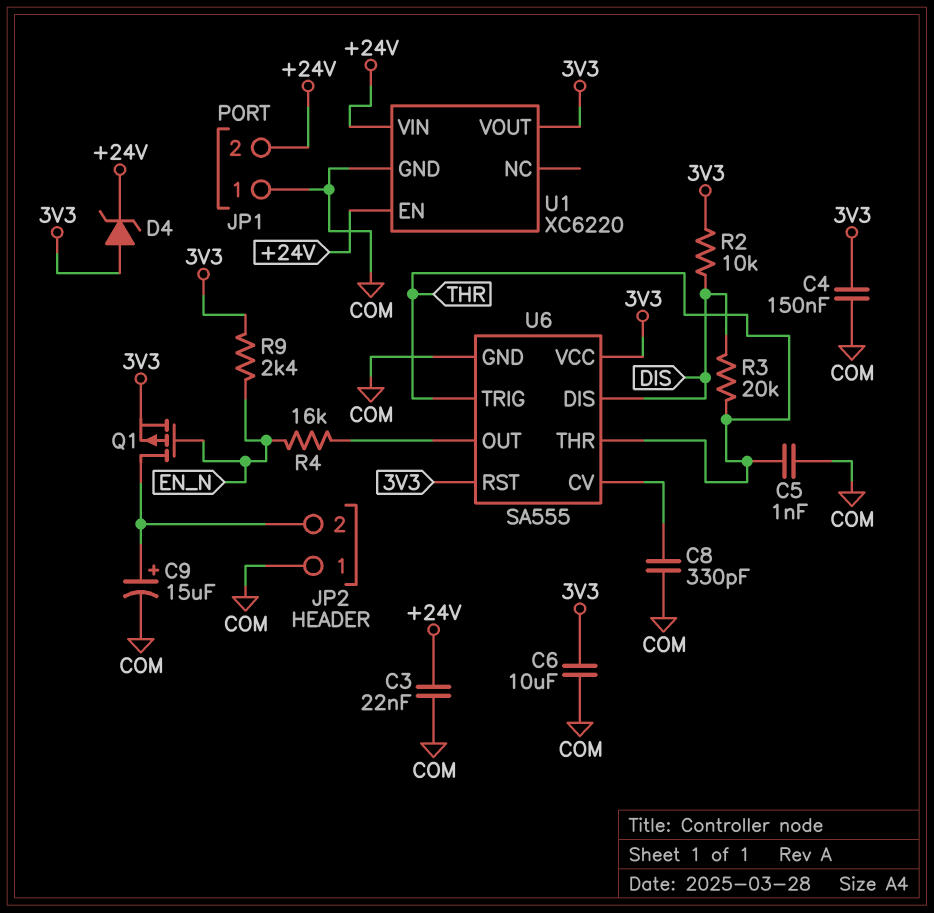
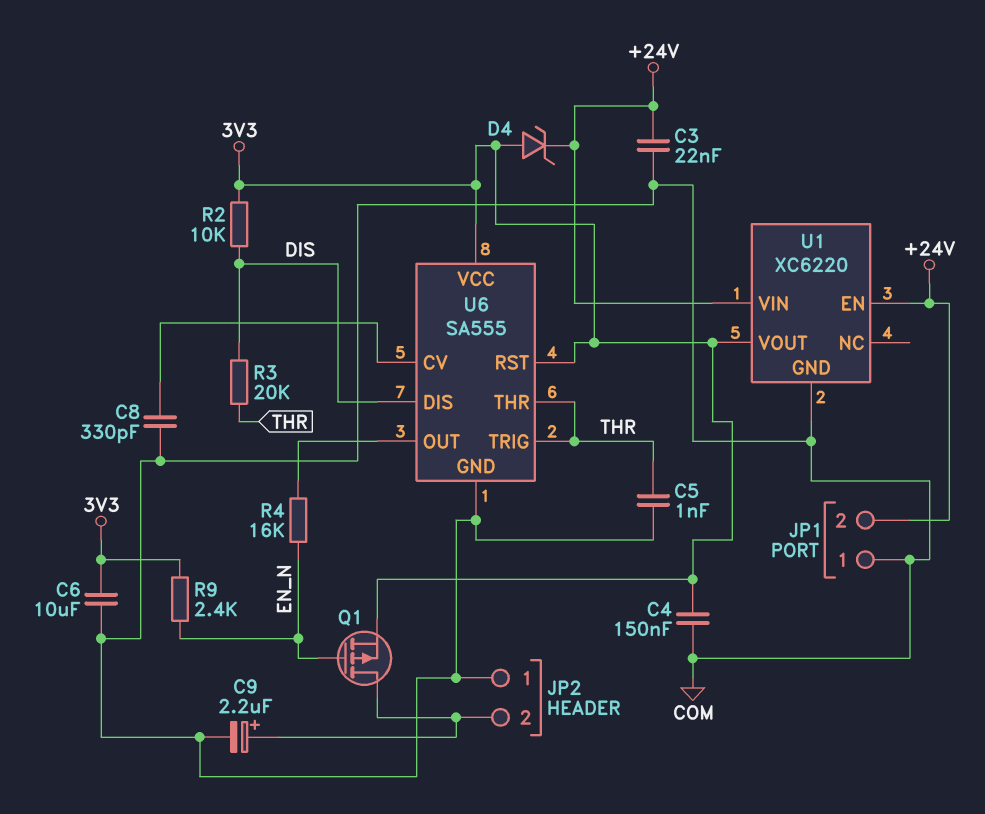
C9: 15uF (plus JP2/2, minus COM) -> 2.2uF (plus JP2/2, minus COM)

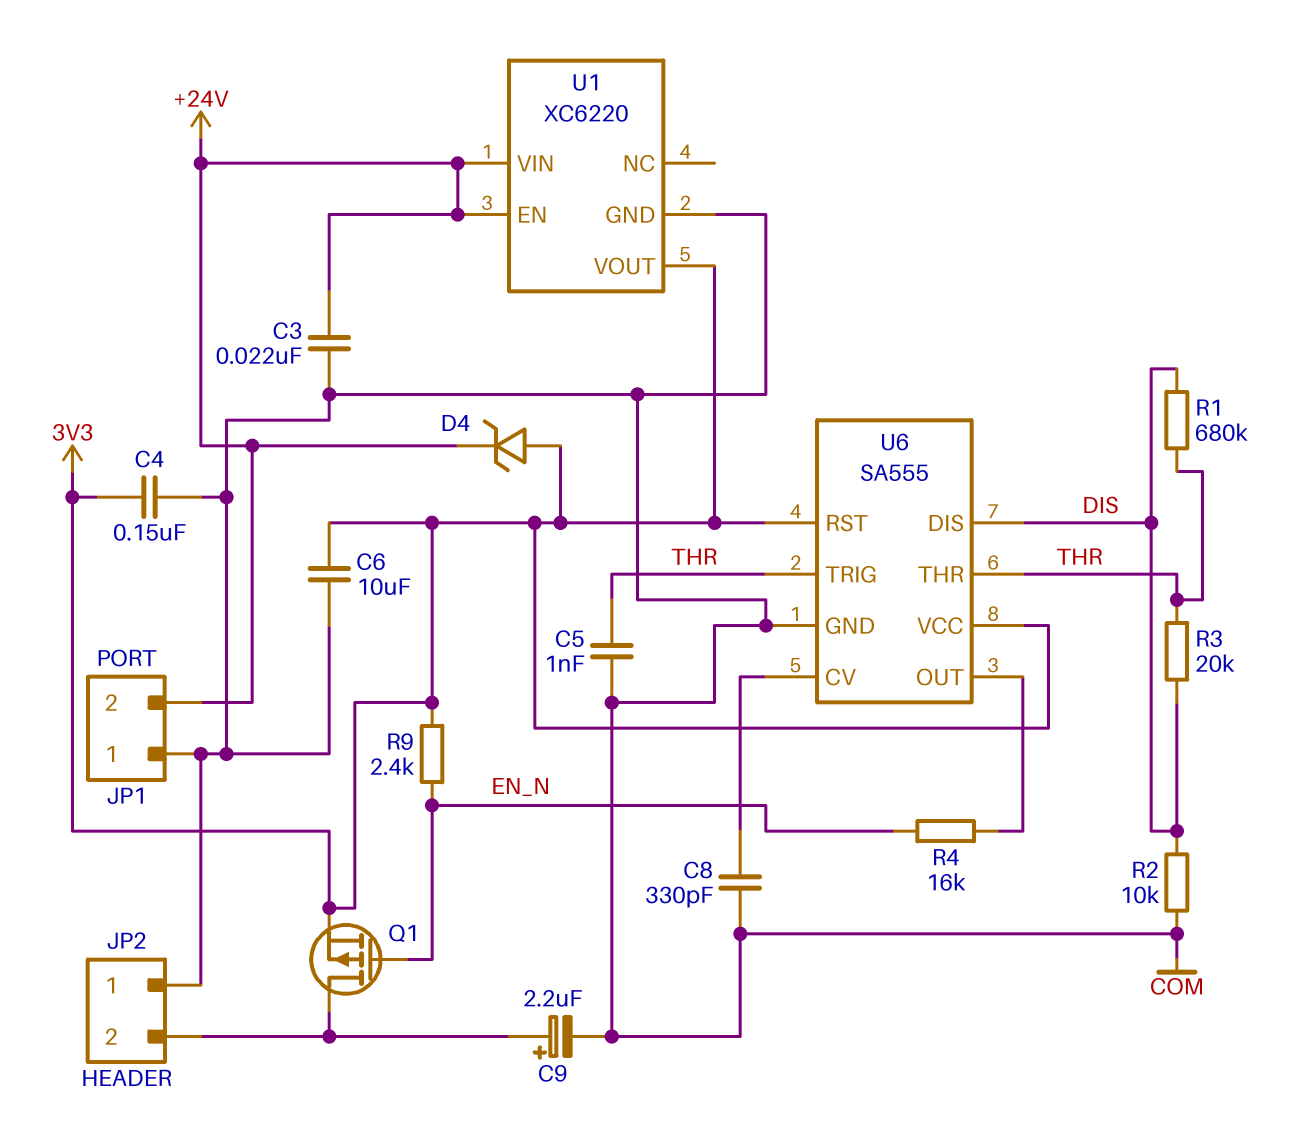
R1: none -> 680k (DIS, THR)
R2: 10k (3V3, DIS) -> 10k (COM, DIS)

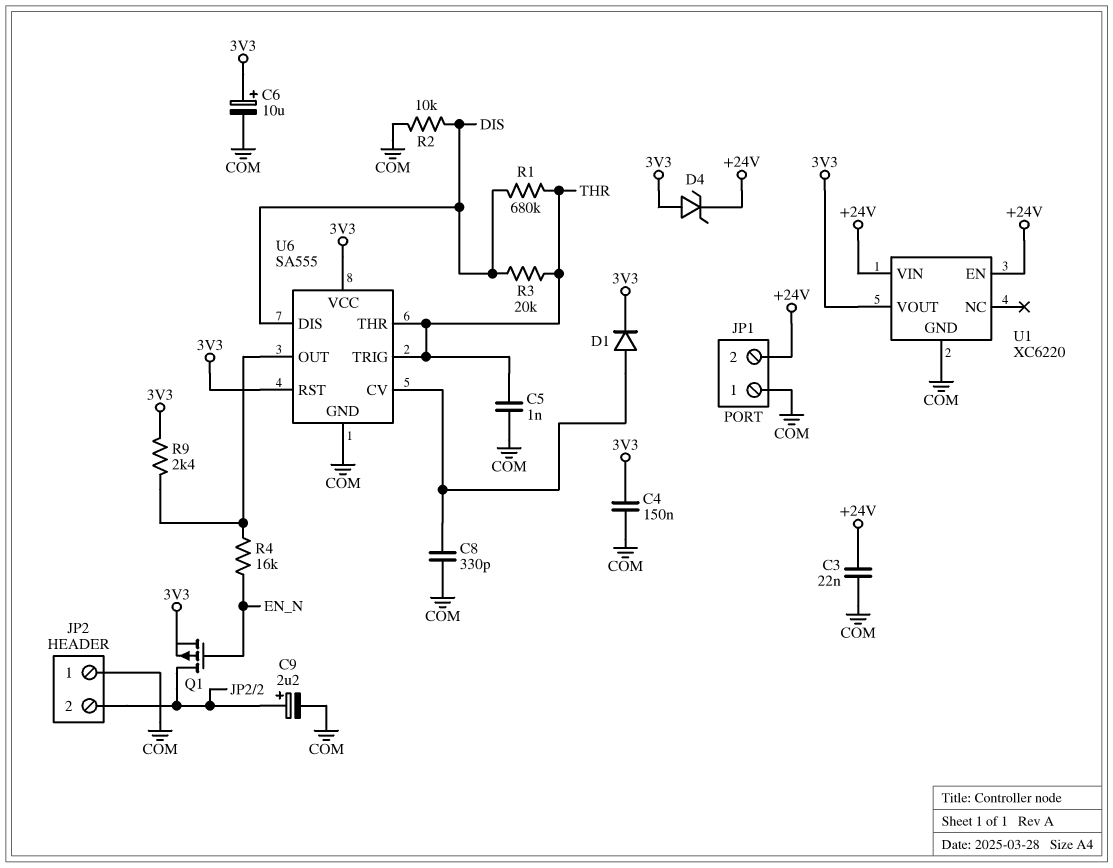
C6: 10uF (3V3, COM) -> 10uF (plus 3V3, minus COM)
D1: none -> diode (A U6/CV, K 3V3)
R9: 2.4k (3V3, EN_N) -> 2.4k (3V3, U6/OUT)

